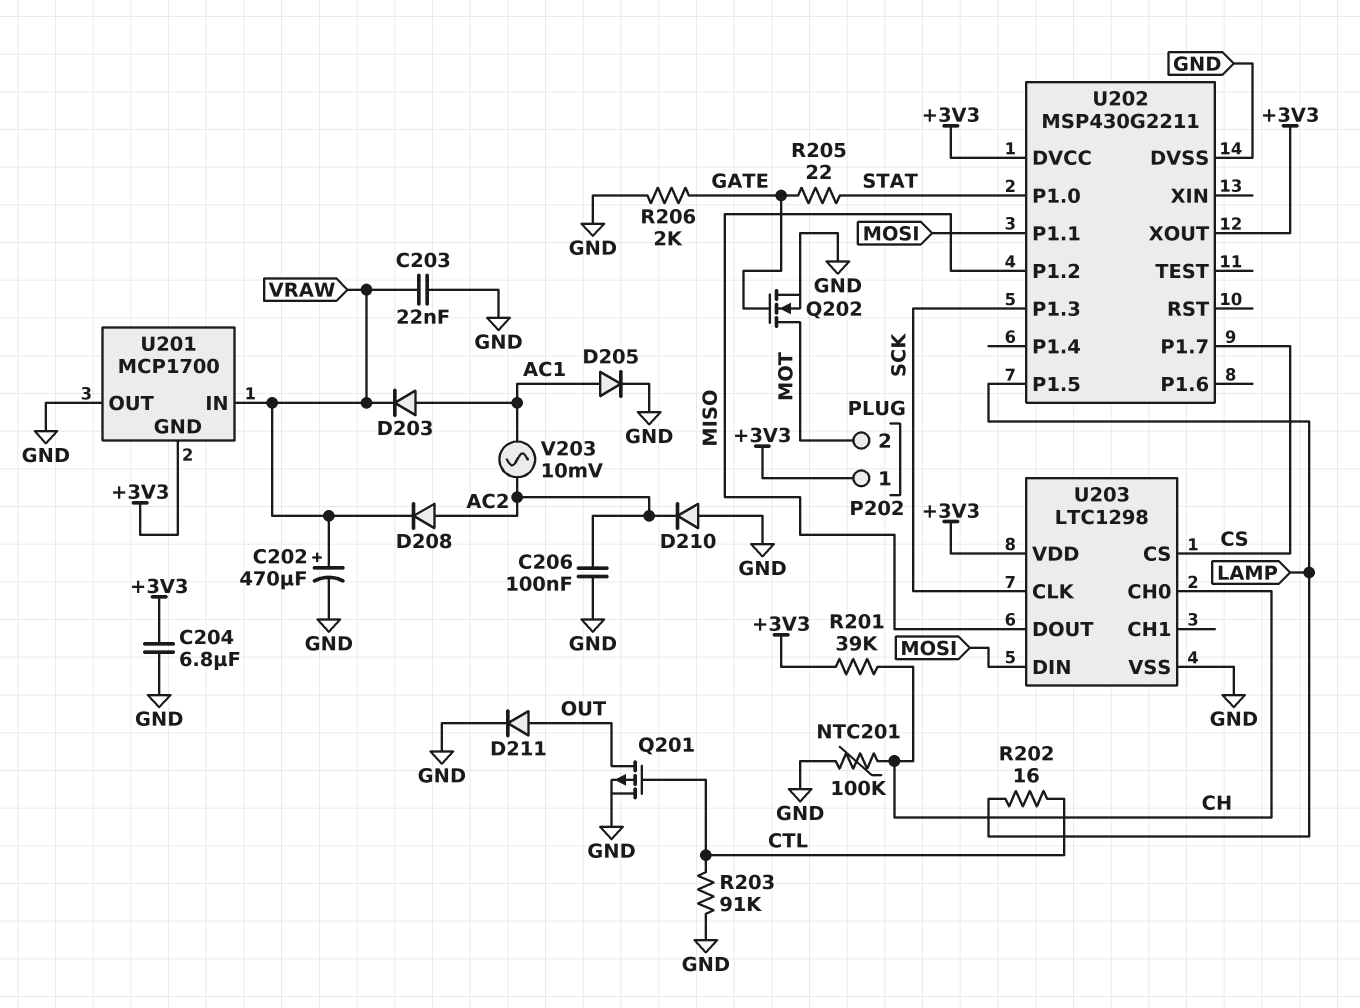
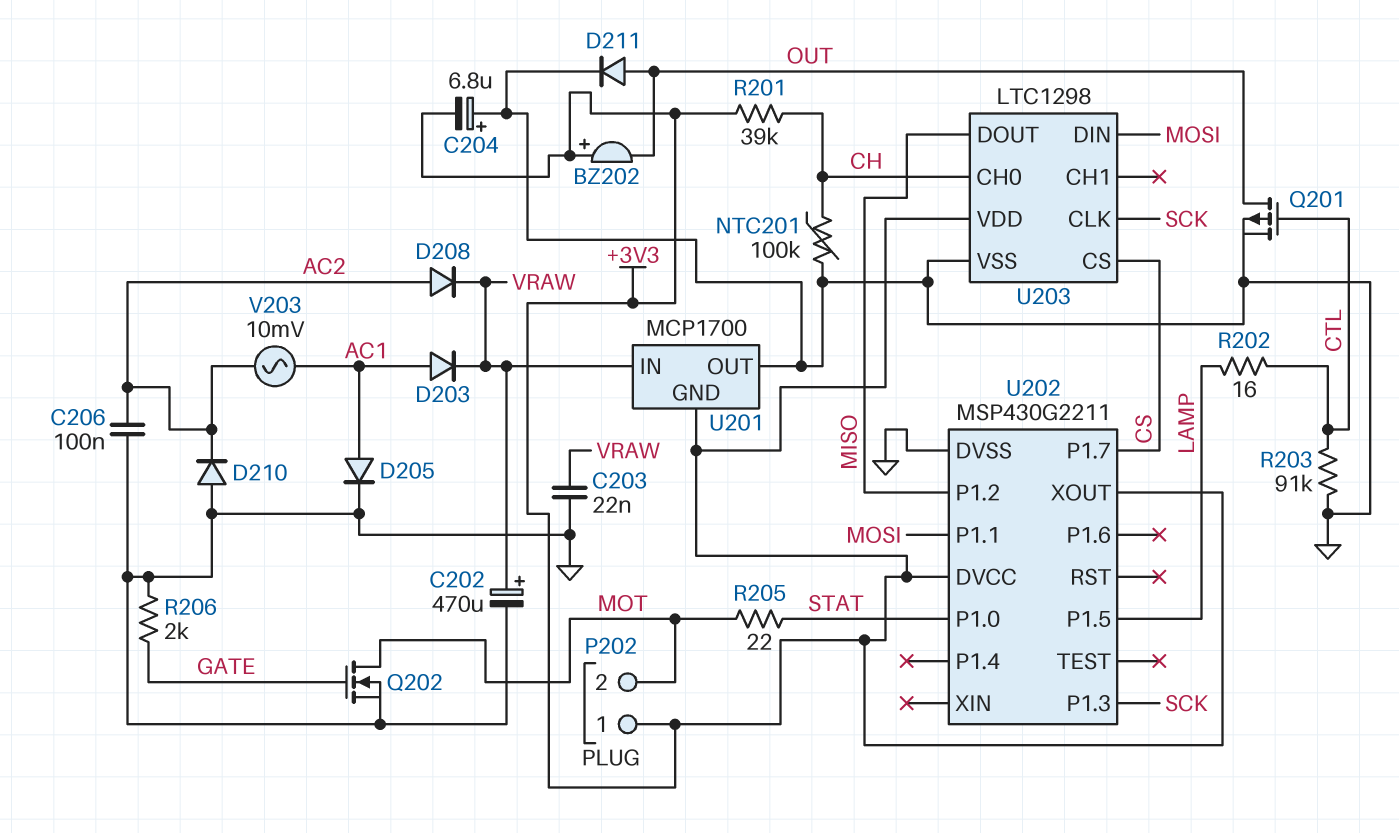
BZ202: none -> buzzer (plus +3V3, minus OUT)
C204: 6.8uF (+3V3, GND) -> 6.8uF (plus GND, minus +3V3)
R205: 22 (GATE, STAT) -> 22 (MOT, STAT)

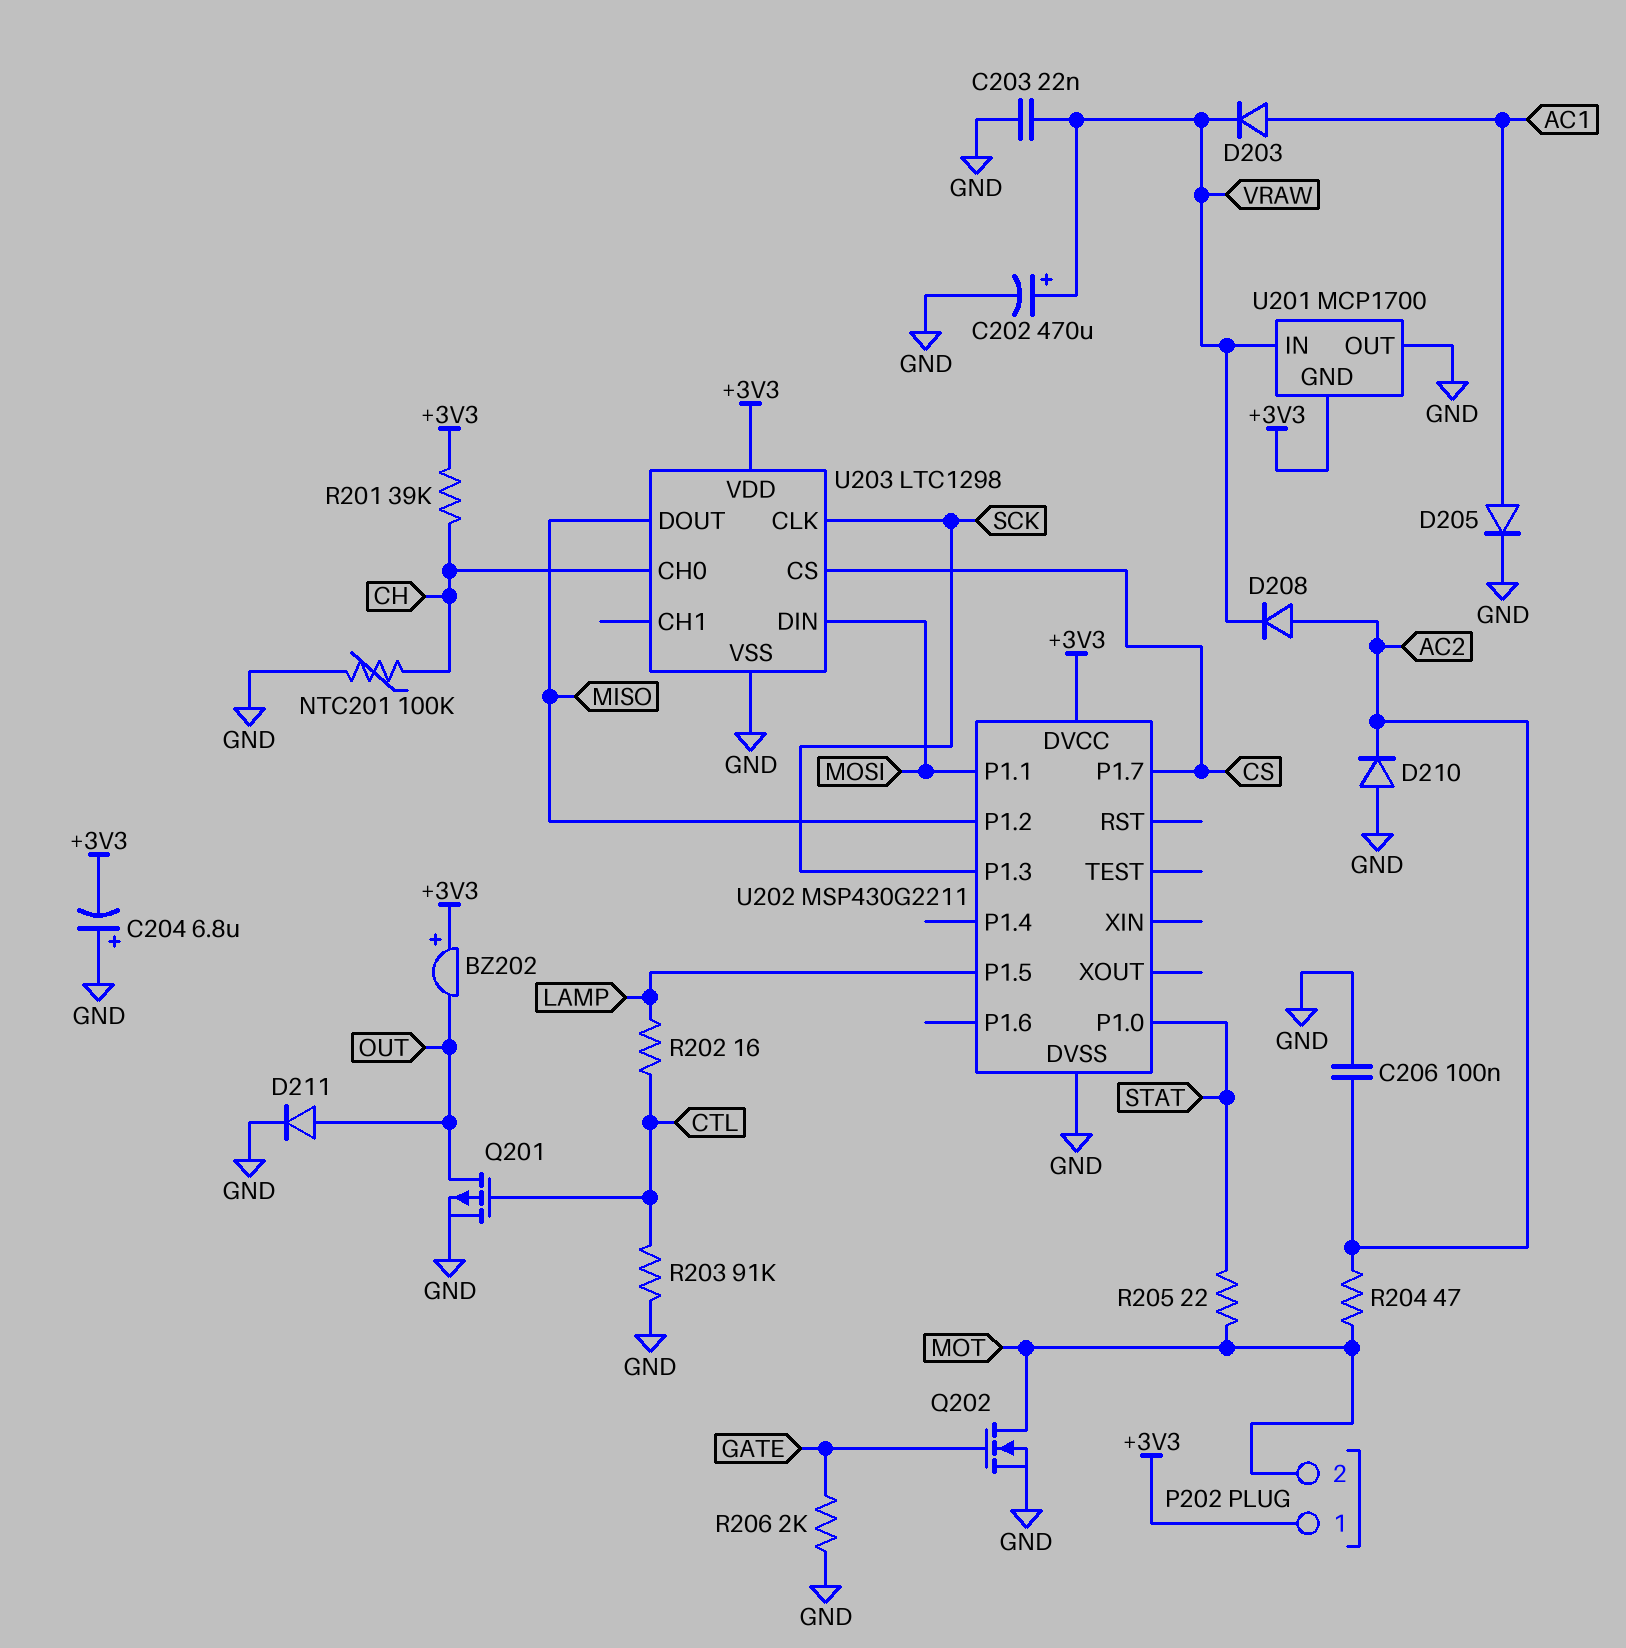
R204: none -> 47 (AC2, MOT)
U202 pin XOUT: +3V3 -> none
V203: AC 10mV (AC1, AC2) -> none

